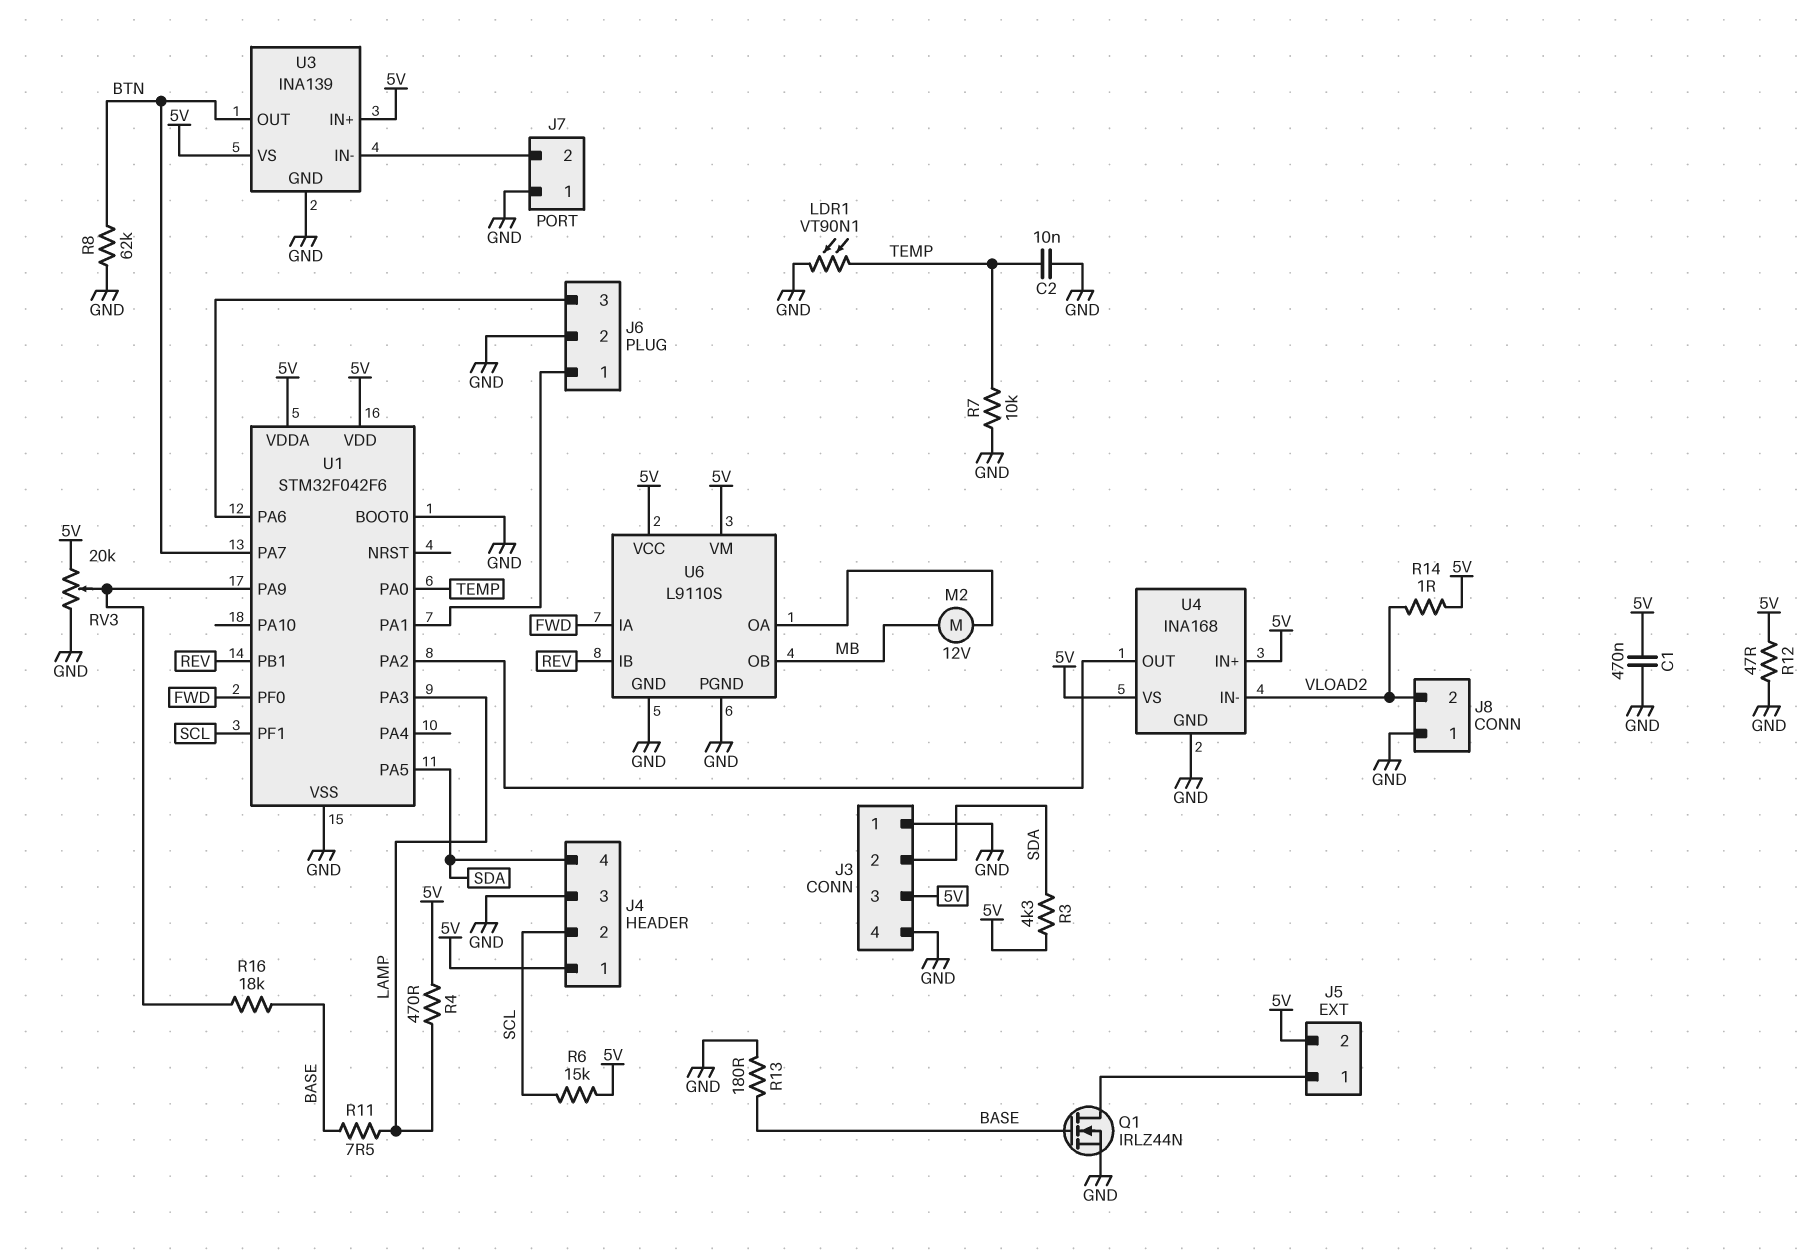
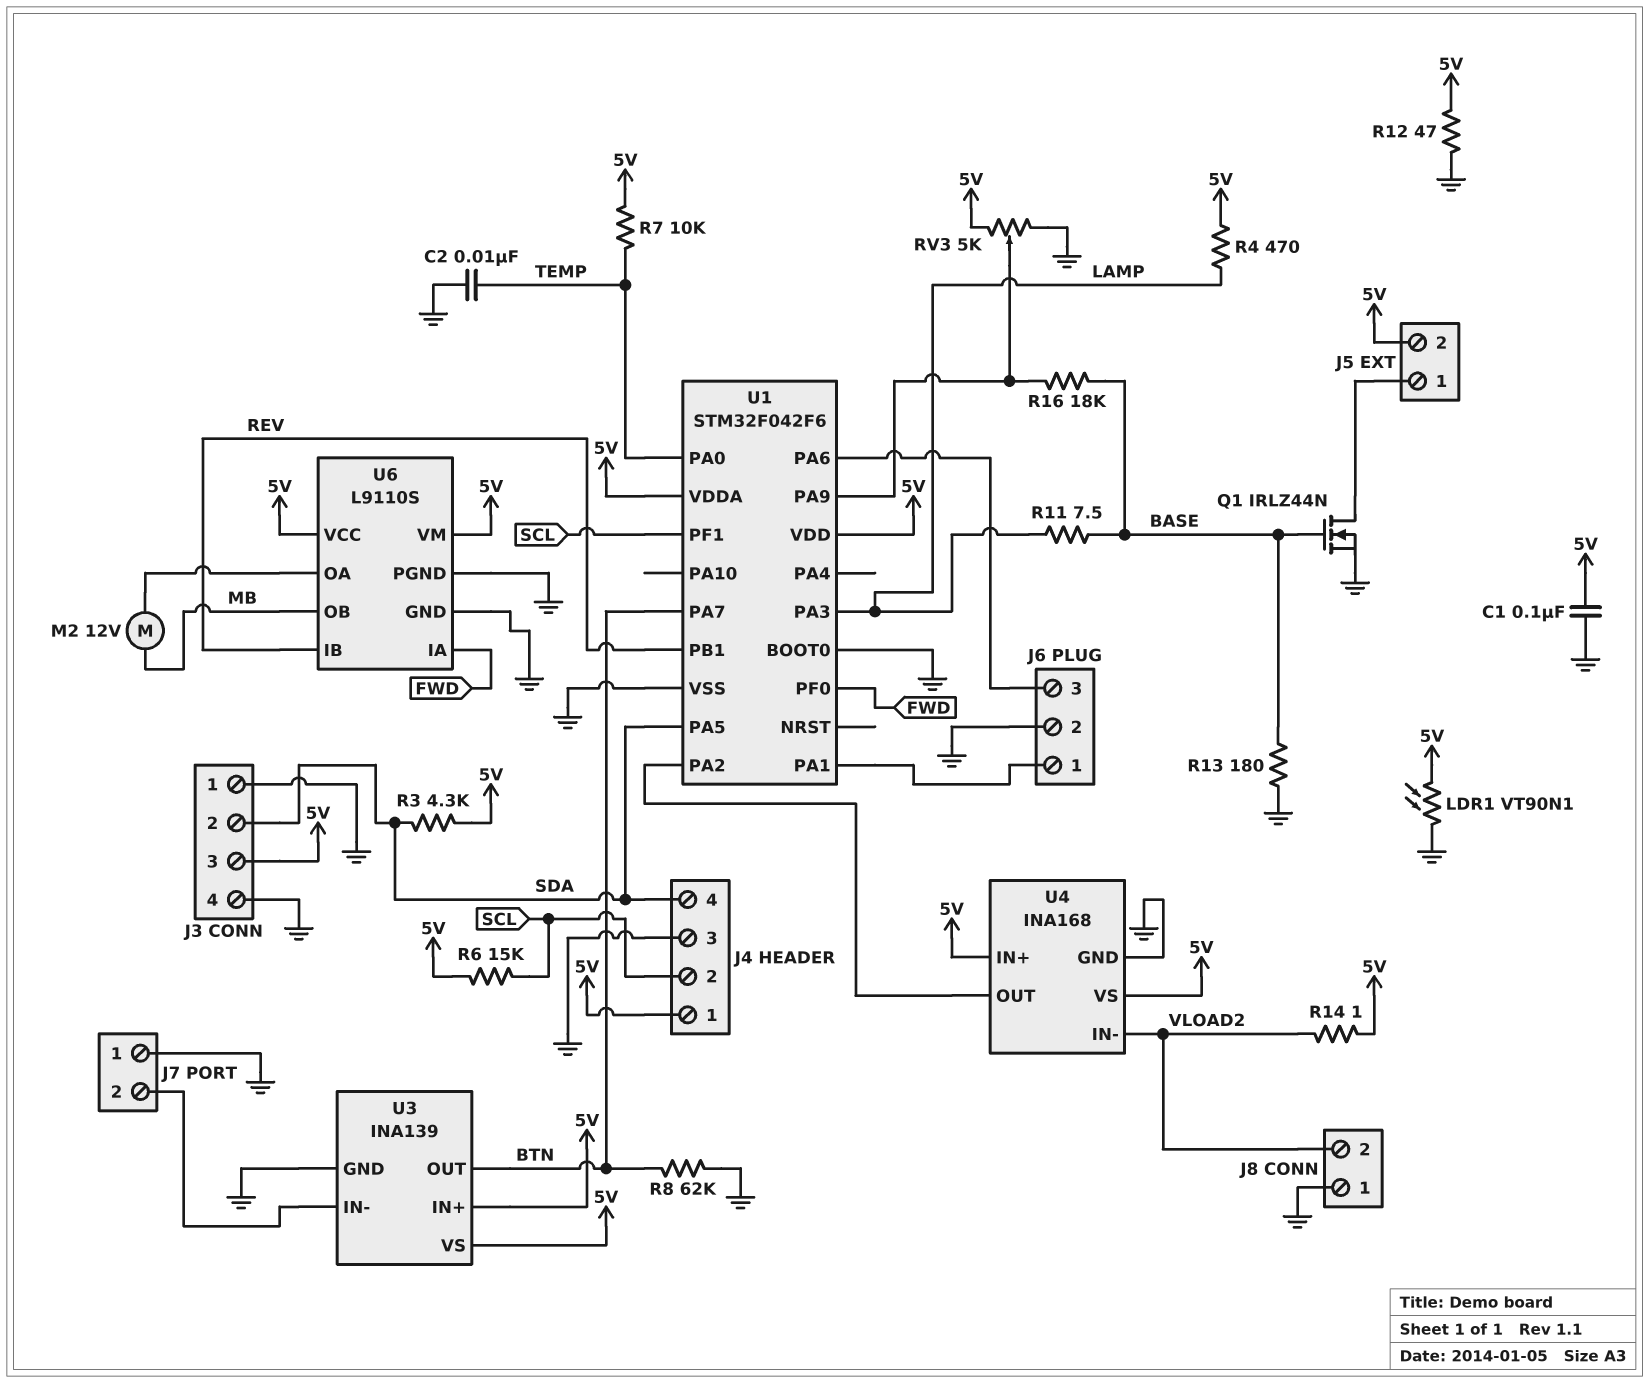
C1: 470nF (5V, GND) -> 100nF (5V, GND)
LDR1: VT90N1 (GND, TEMP) -> VT90N1 (5V, GND)
R7: 10k (GND, TEMP) -> 10k (5V, TEMP)
RV3: 20k (5V, GND, wiper U1/PA9) -> 5k (5V, GND, wiper U1/PA9)

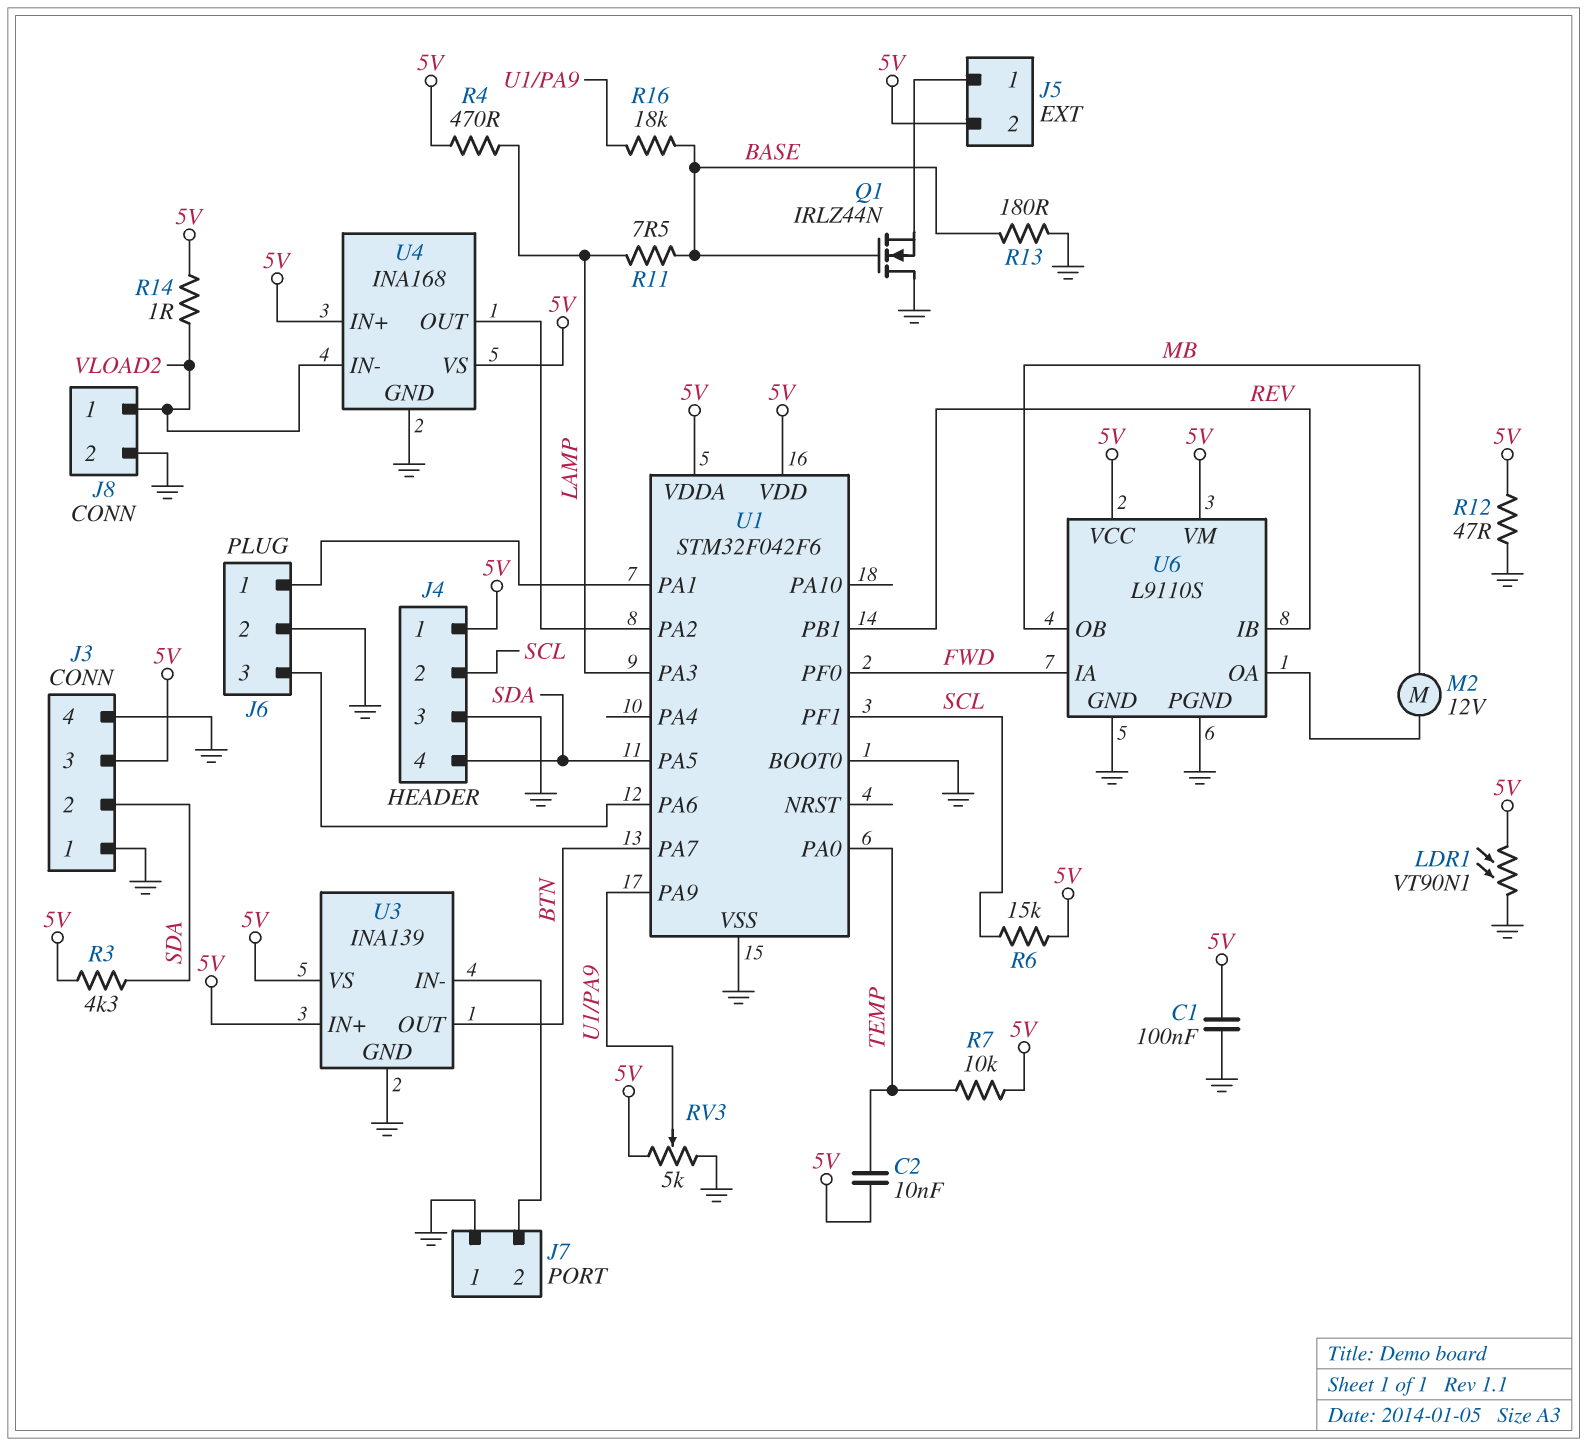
C2: 10nF (GND, TEMP) -> 10nF (5V, TEMP)
J8 pin 1: GND -> VLOAD2
J8 pin 2: VLOAD2 -> GND
Q1: NMOS IRLZ44N (G BASE, D J5/1, S GND) -> NMOS IRLZ44N (G BASE, D GND, S J5/1)
R8: 62k (BTN, GND) -> none

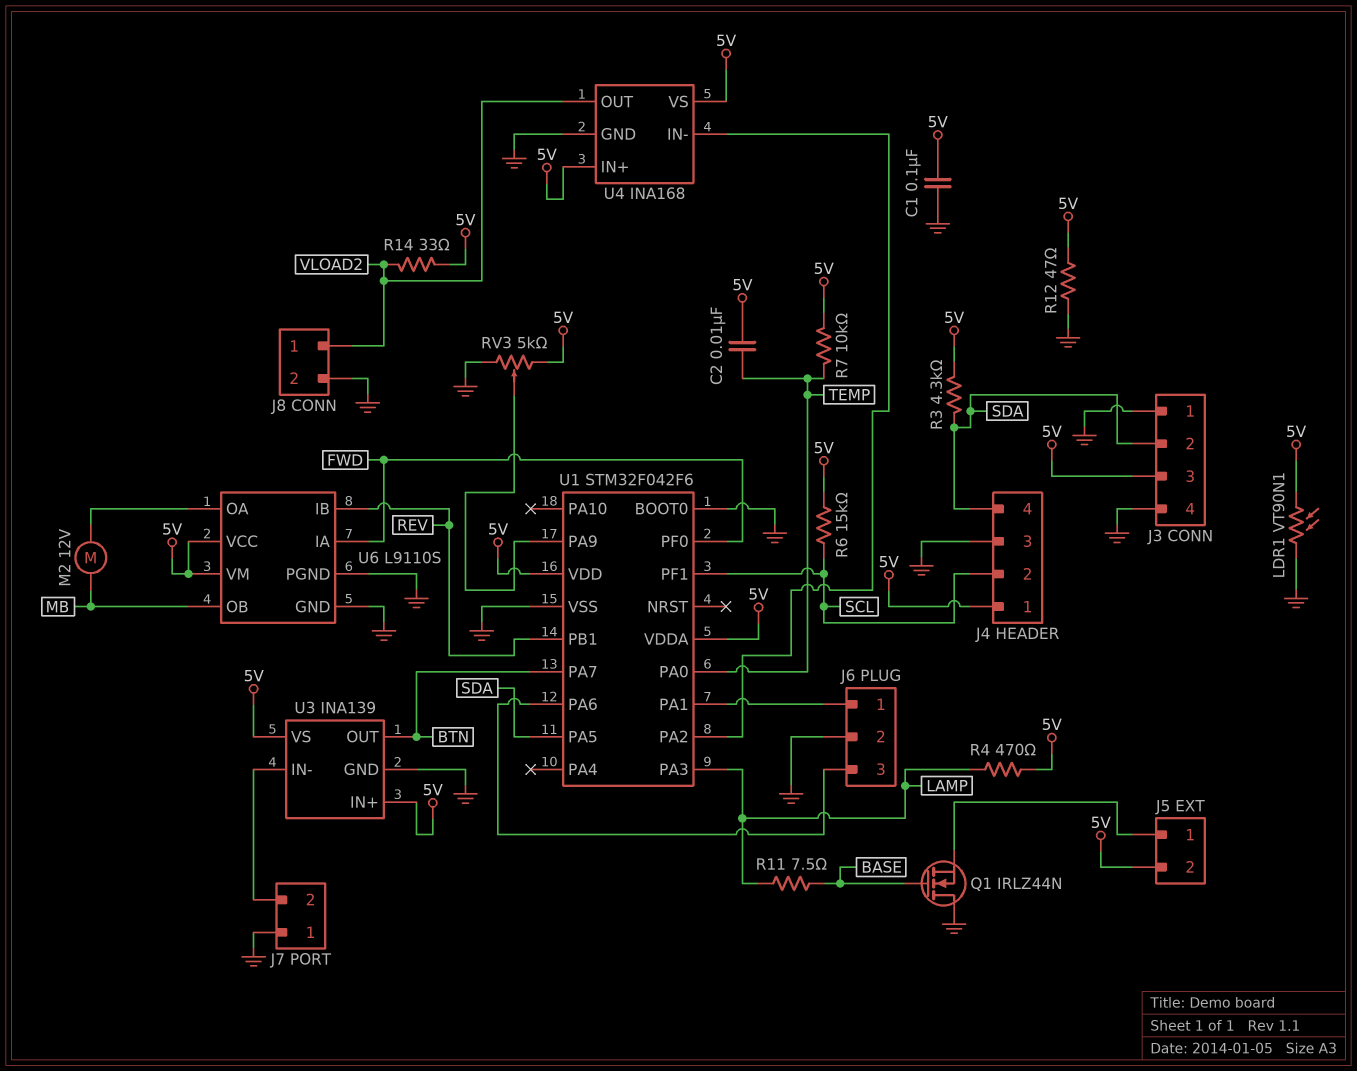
R13: 180 (BASE, GND) -> none
R14: 1 (5V, VLOAD2) -> 33 (5V, VLOAD2)
R16: 18k (BASE, U1/PA9) -> none
U4 pin IN-: VLOAD2 -> U1/PA2
U4 pin OUT: U1/PA2 -> VLOAD2

